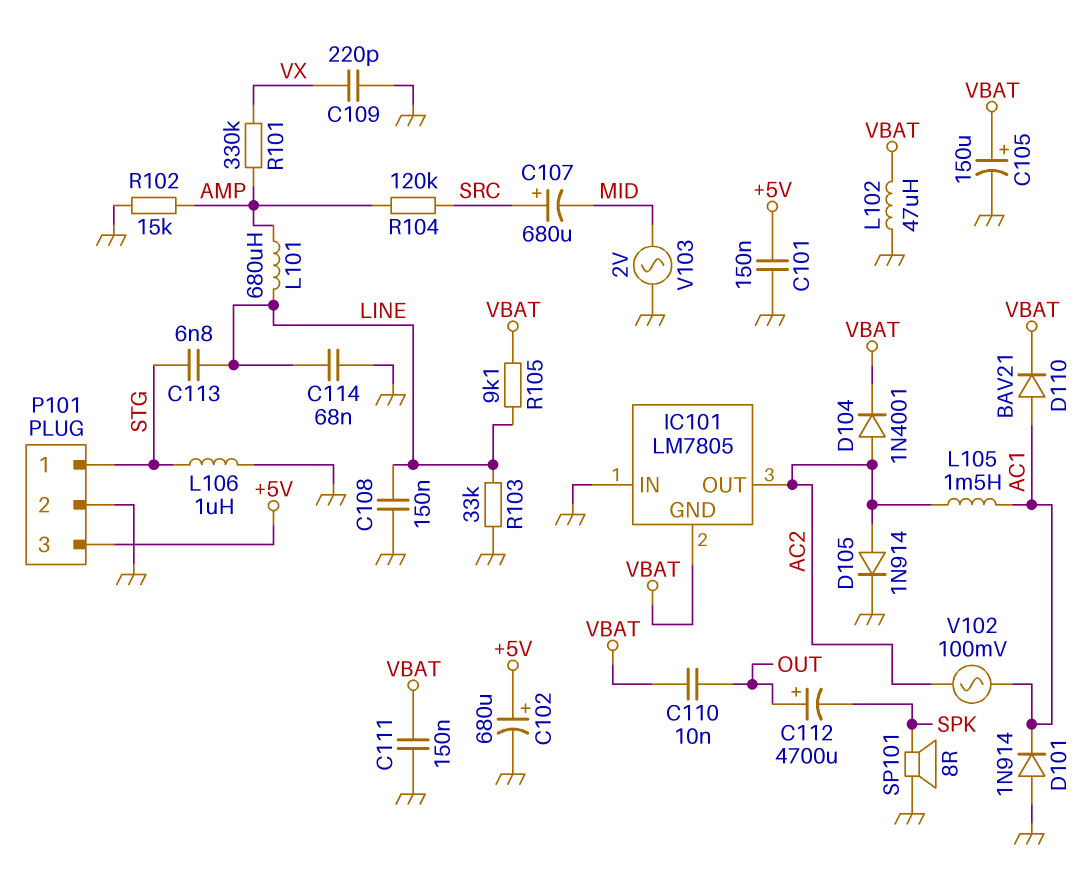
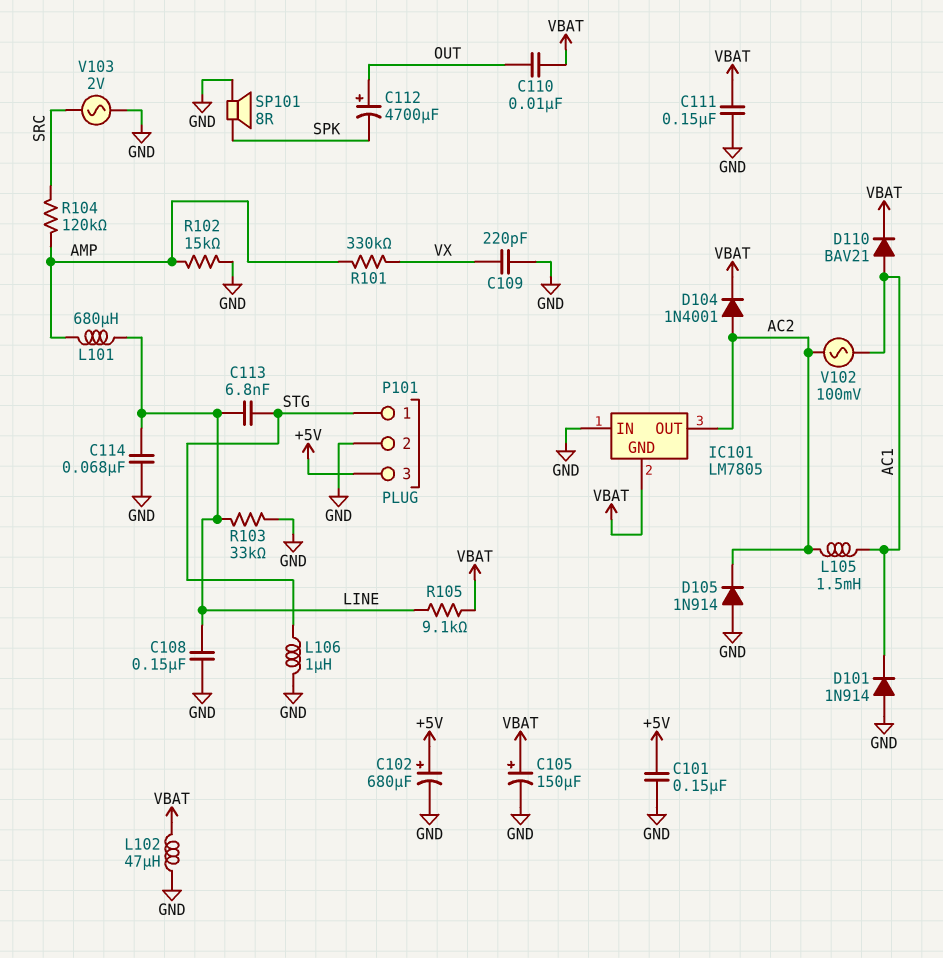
C107: 680uF (plus SRC, minus MID) -> none
D105: diode 1N914 (A AC2, K GND) -> diode 1N914 (A GND, K AC2)
V103: AC 2V (GND, MID) -> AC 2V (GND, SRC)

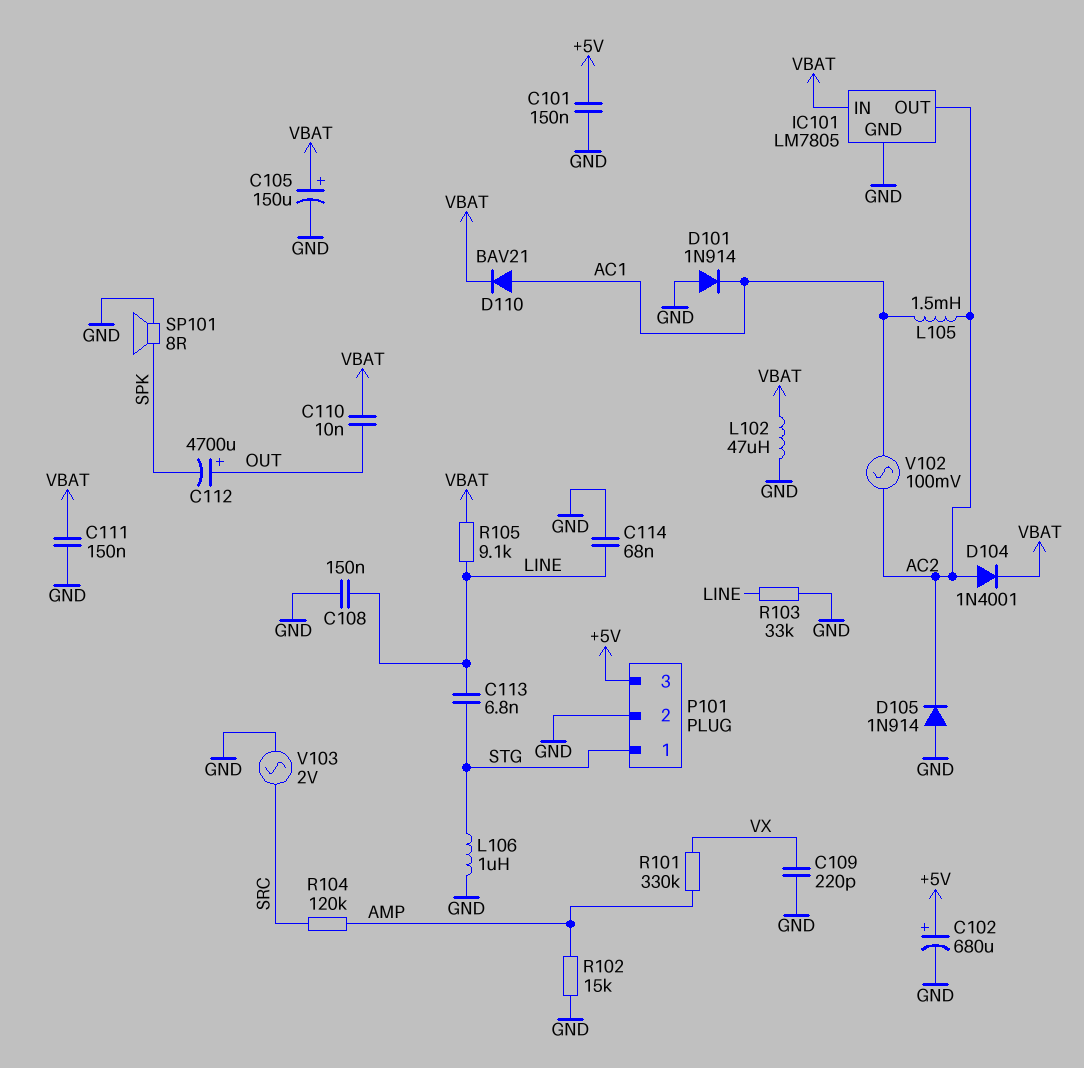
IC101 pin GND: VBAT -> GND
IC101 pin IN: GND -> VBAT
L101: 680uH (AMP, LINE) -> none

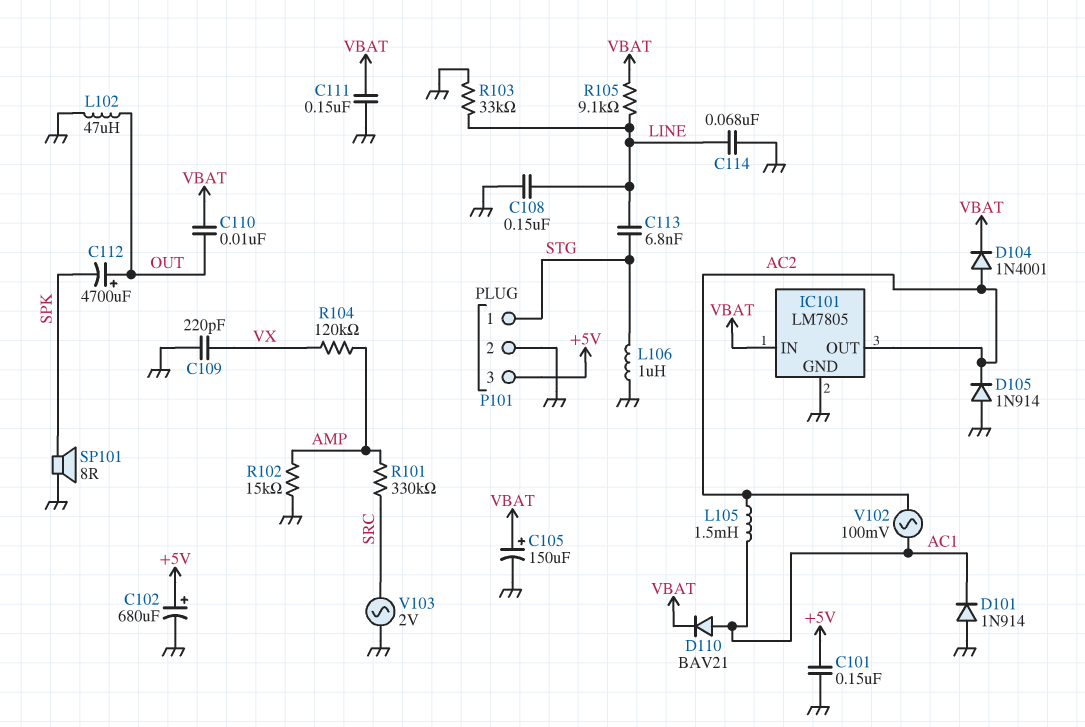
L102: 47uH (GND, VBAT) -> 47uH (GND, OUT)
R101: 330k (AMP, VX) -> 330k (AMP, SRC)
R104: 120k (AMP, SRC) -> 120k (AMP, VX)

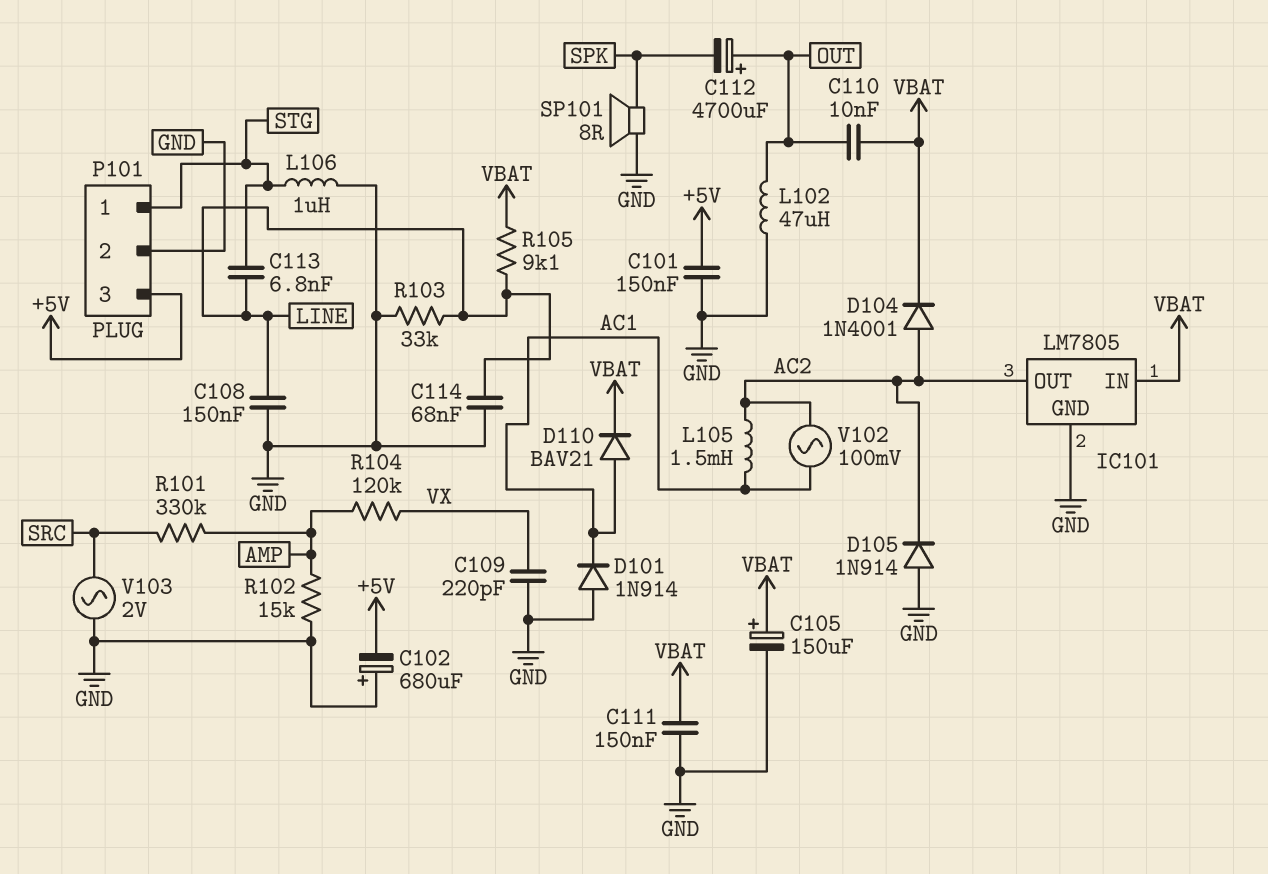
C102: 680uF (plus +5V, minus GND) -> 680uF (plus GND, minus +5V)

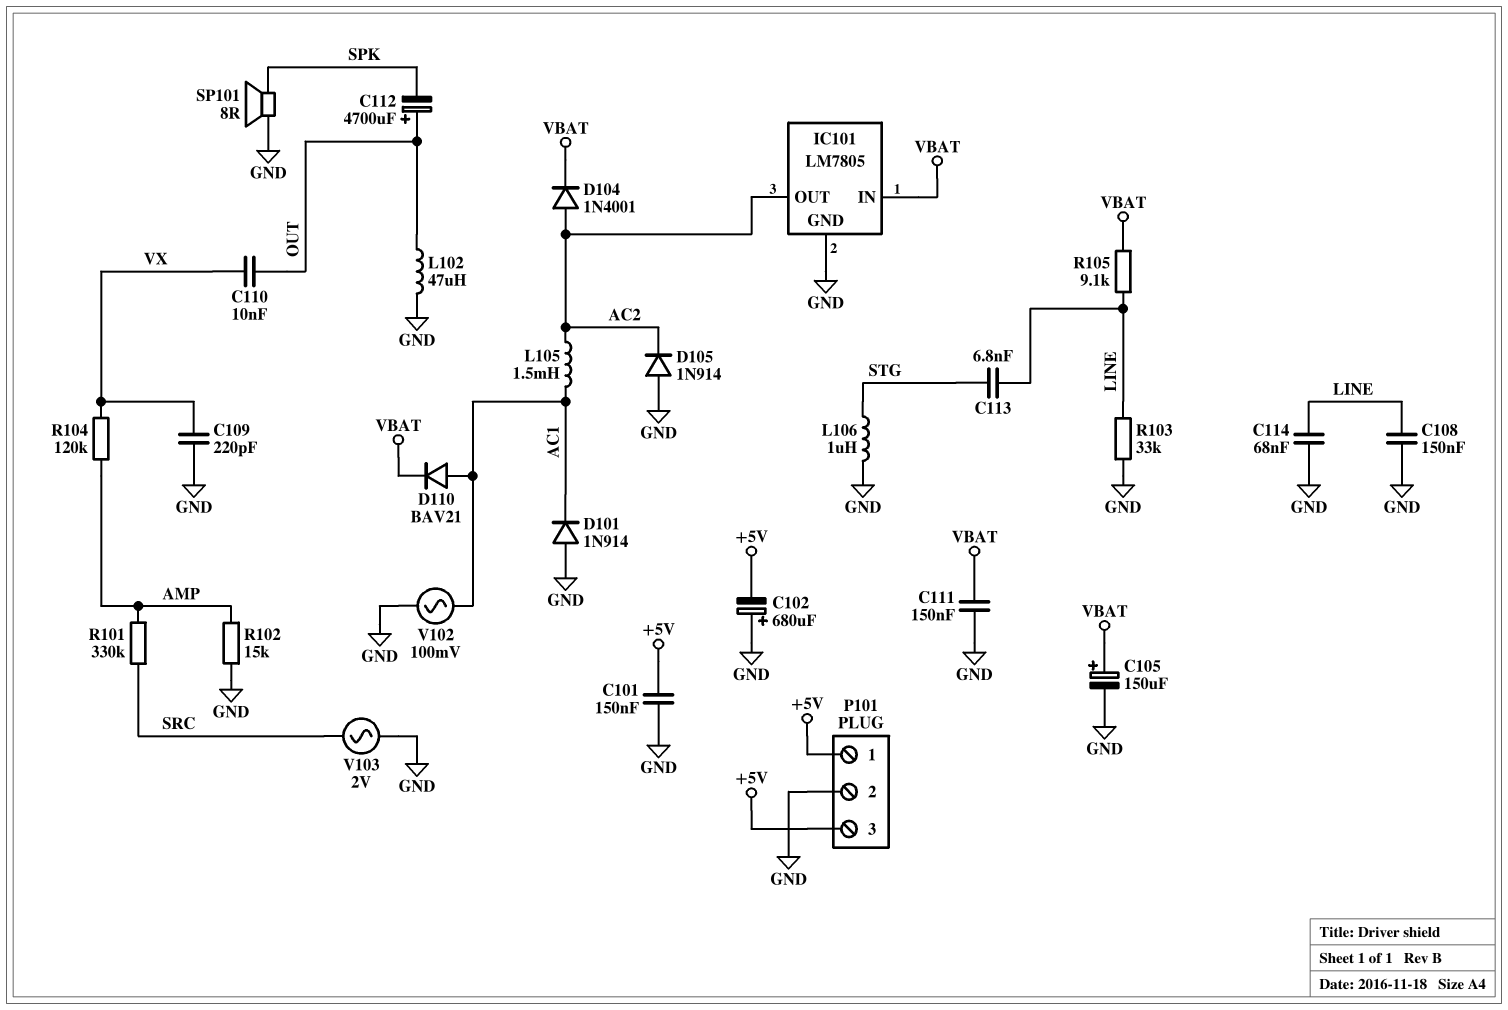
C110: 10nF (OUT, VBAT) -> 10nF (OUT, VX)
P101 pin 1: STG -> +5V
V102: AC 100mV (AC1, AC2) -> AC 100mV (AC1, GND)

